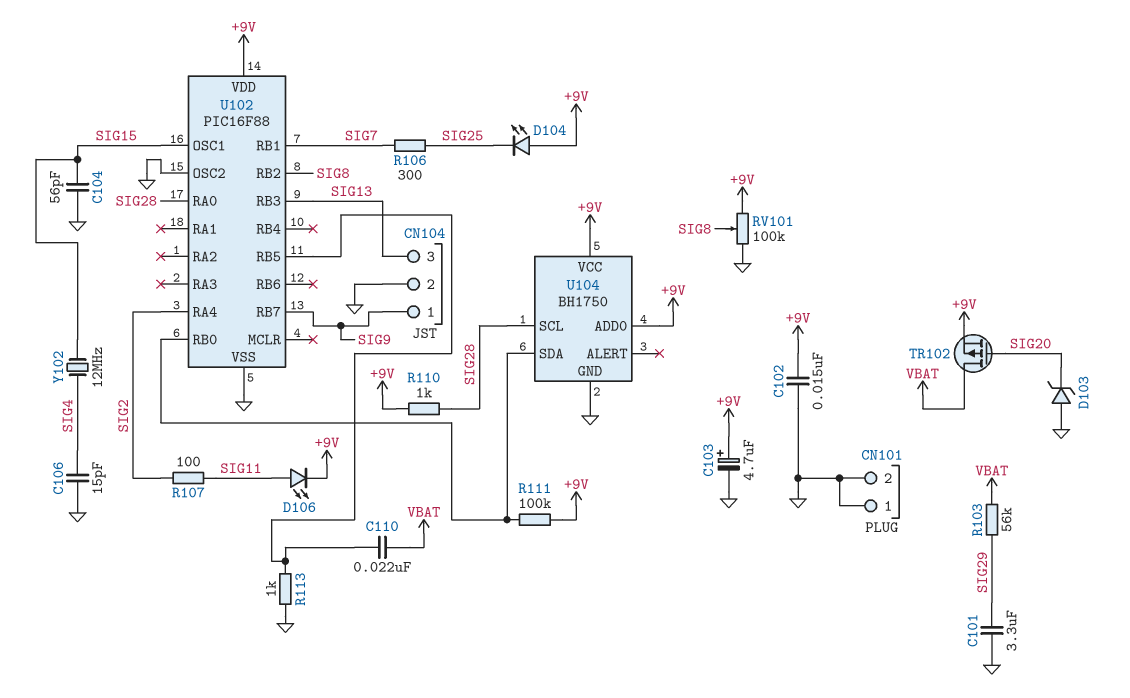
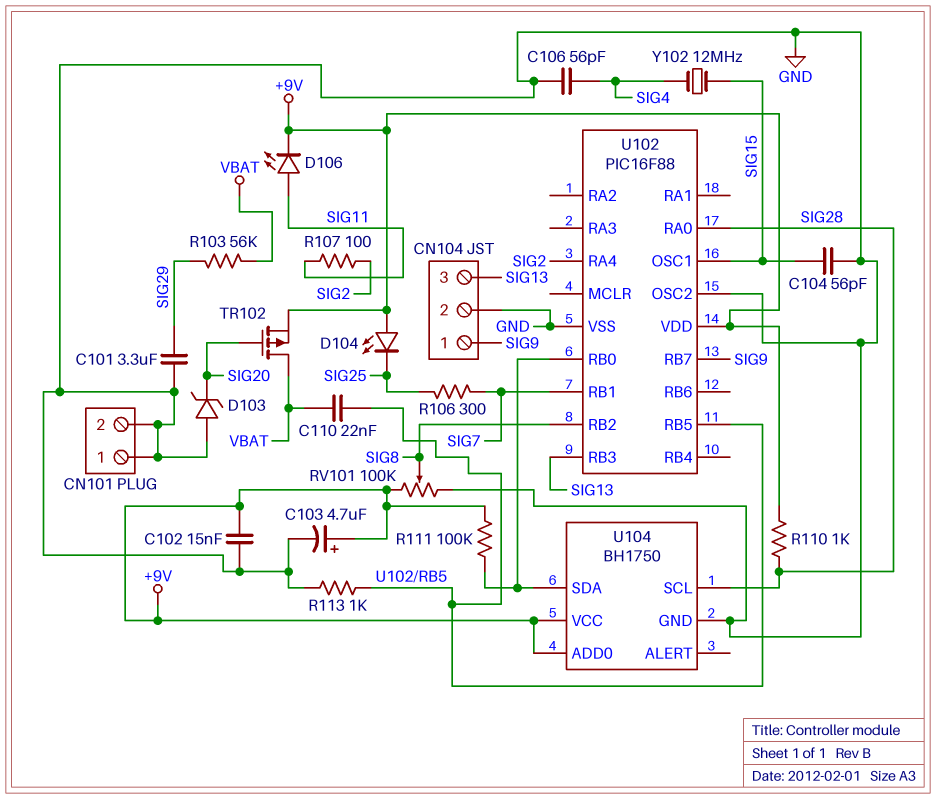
C106: 15pF (GND, SIG4) -> 56pF (GND, SIG4)

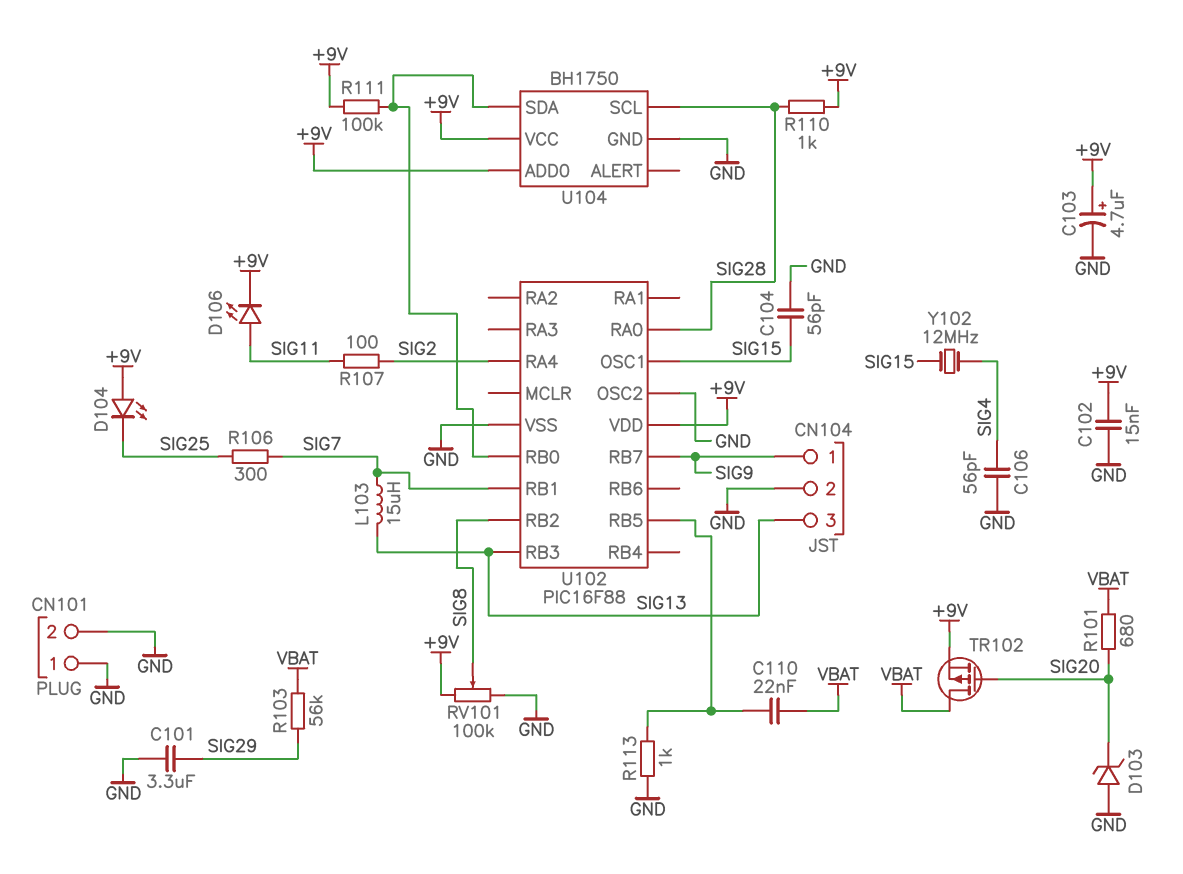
L103: none -> 15uH (SIG7, SIG13)
R101: none -> 680 (SIG20, VBAT)

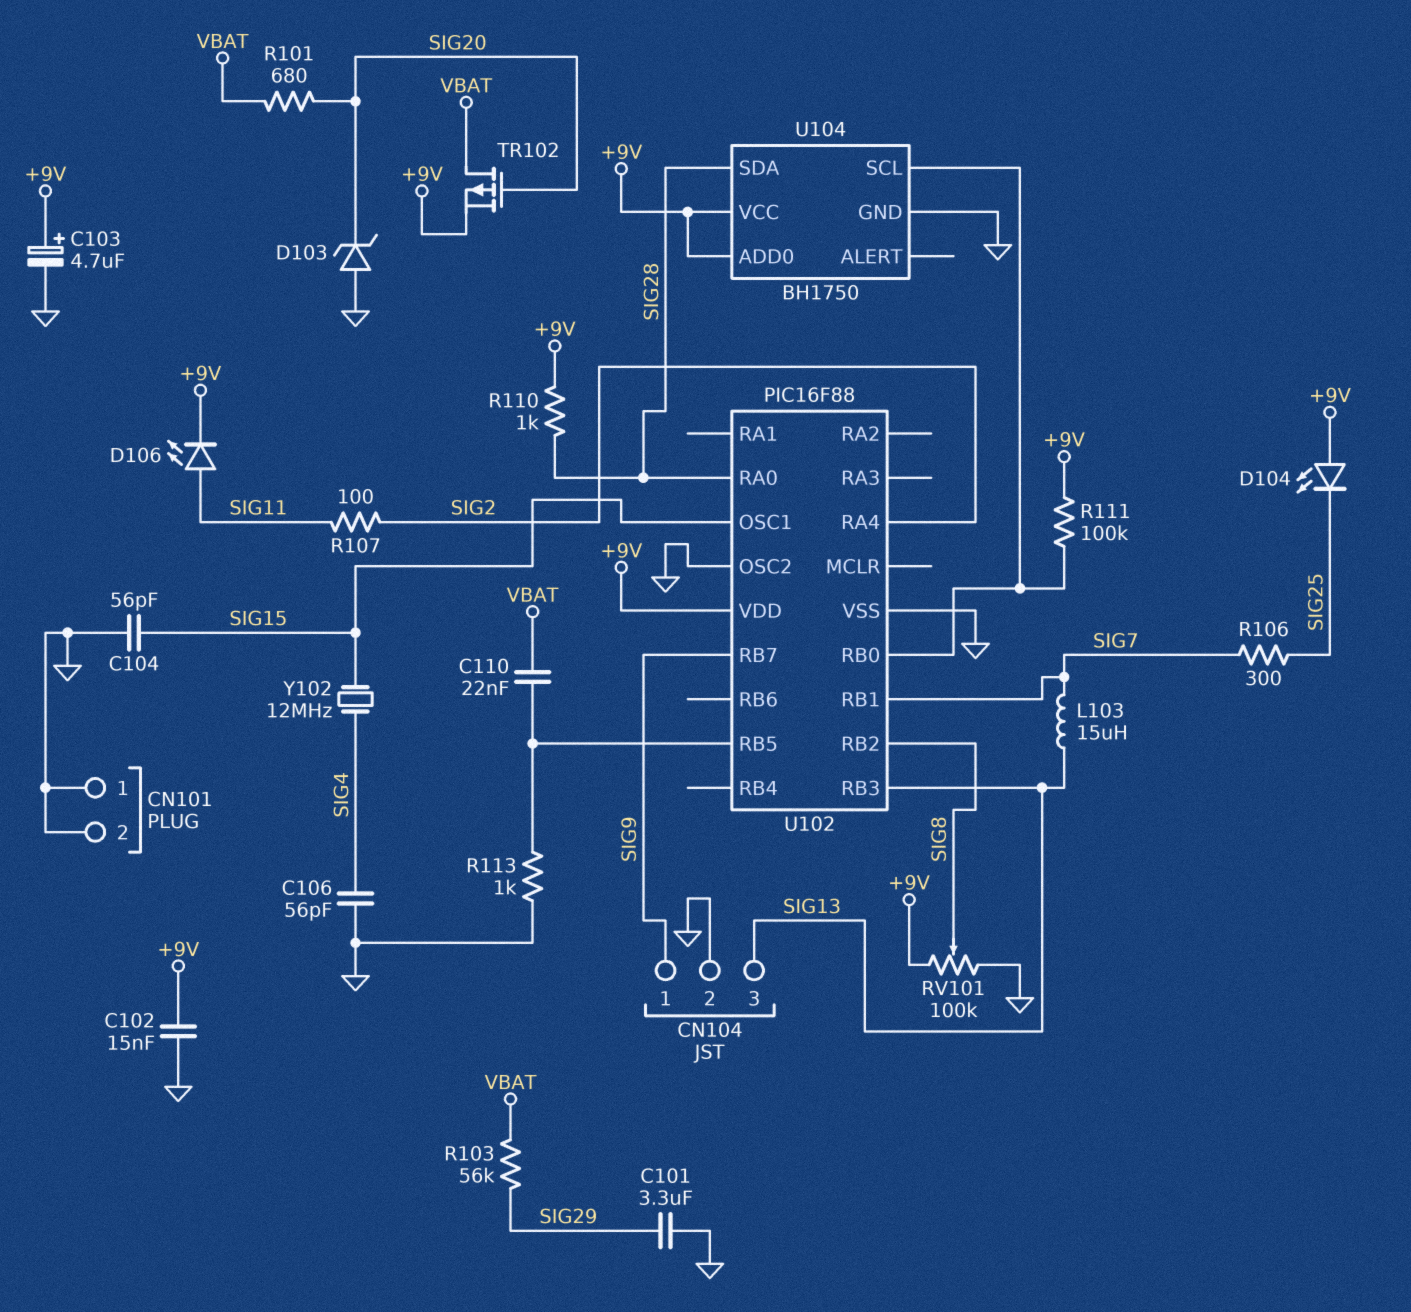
U104 pin SCL: SIG28 -> U102/RB0
U104 pin SDA: U102/RB0 -> SIG28

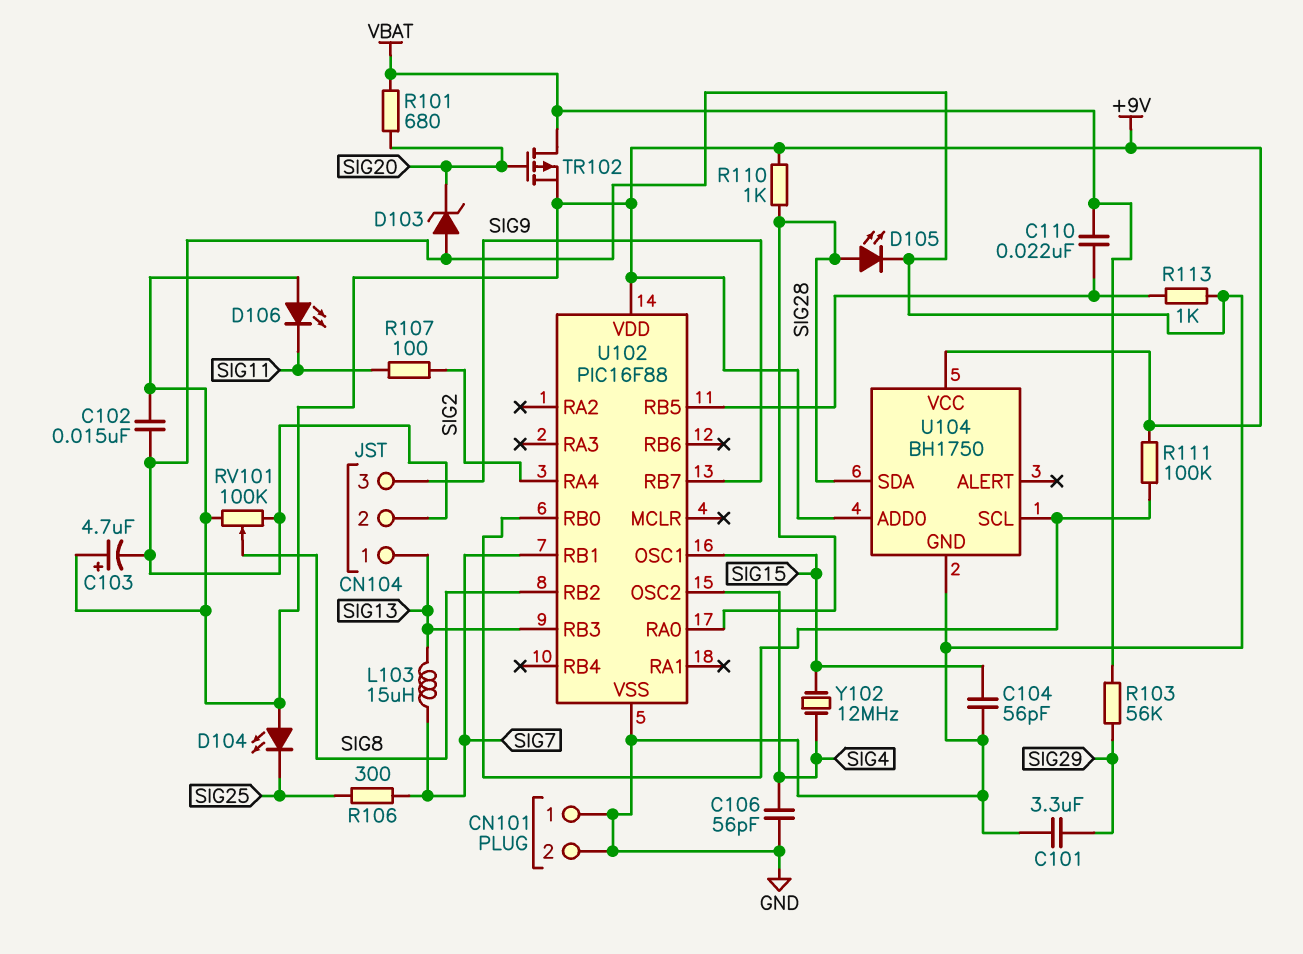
CN104 pin 1: SIG9 -> SIG13
CN104 pin 3: SIG13 -> SIG9
D105: none -> LED (A SIG28, K GND)
D106: LED (A SIG11, K +9V) -> LED (A +9V, K SIG11)
U102 pin OSC2: GND -> SIG4

